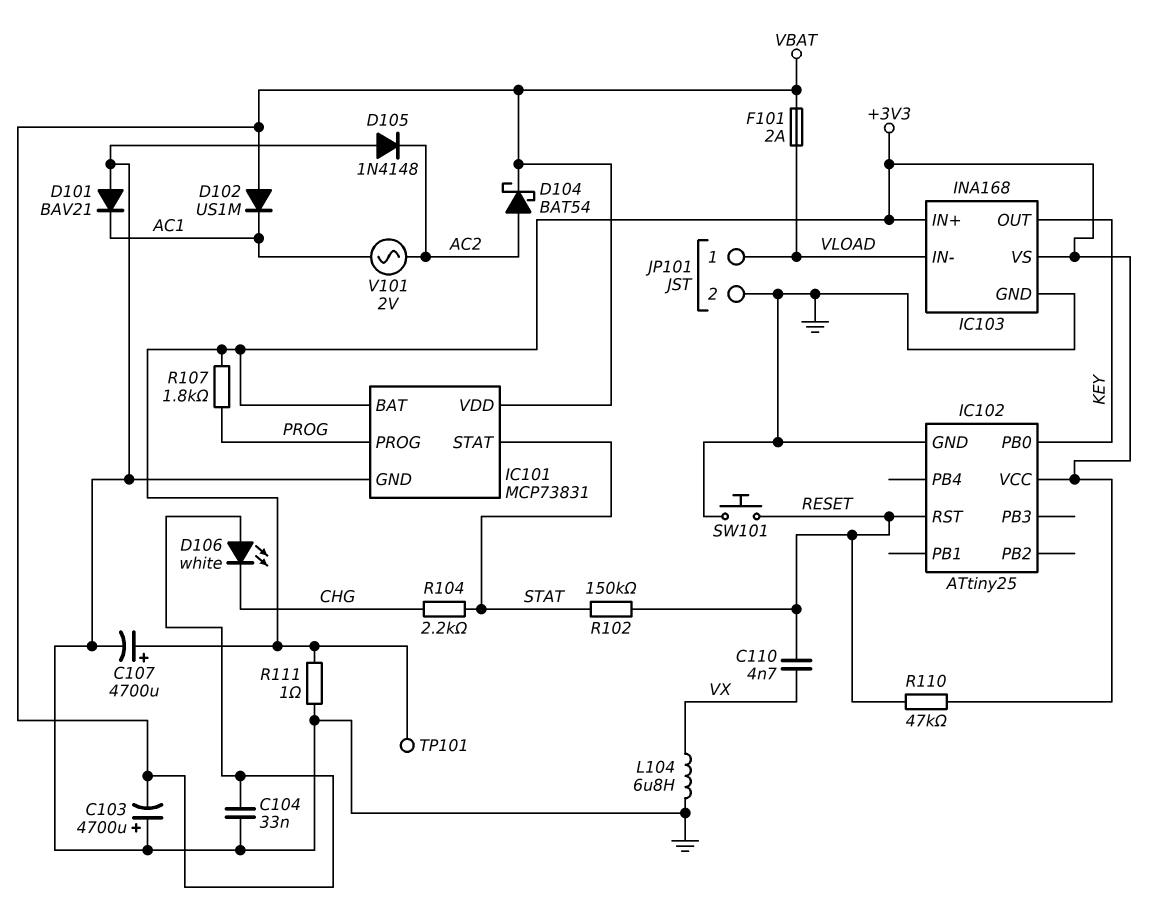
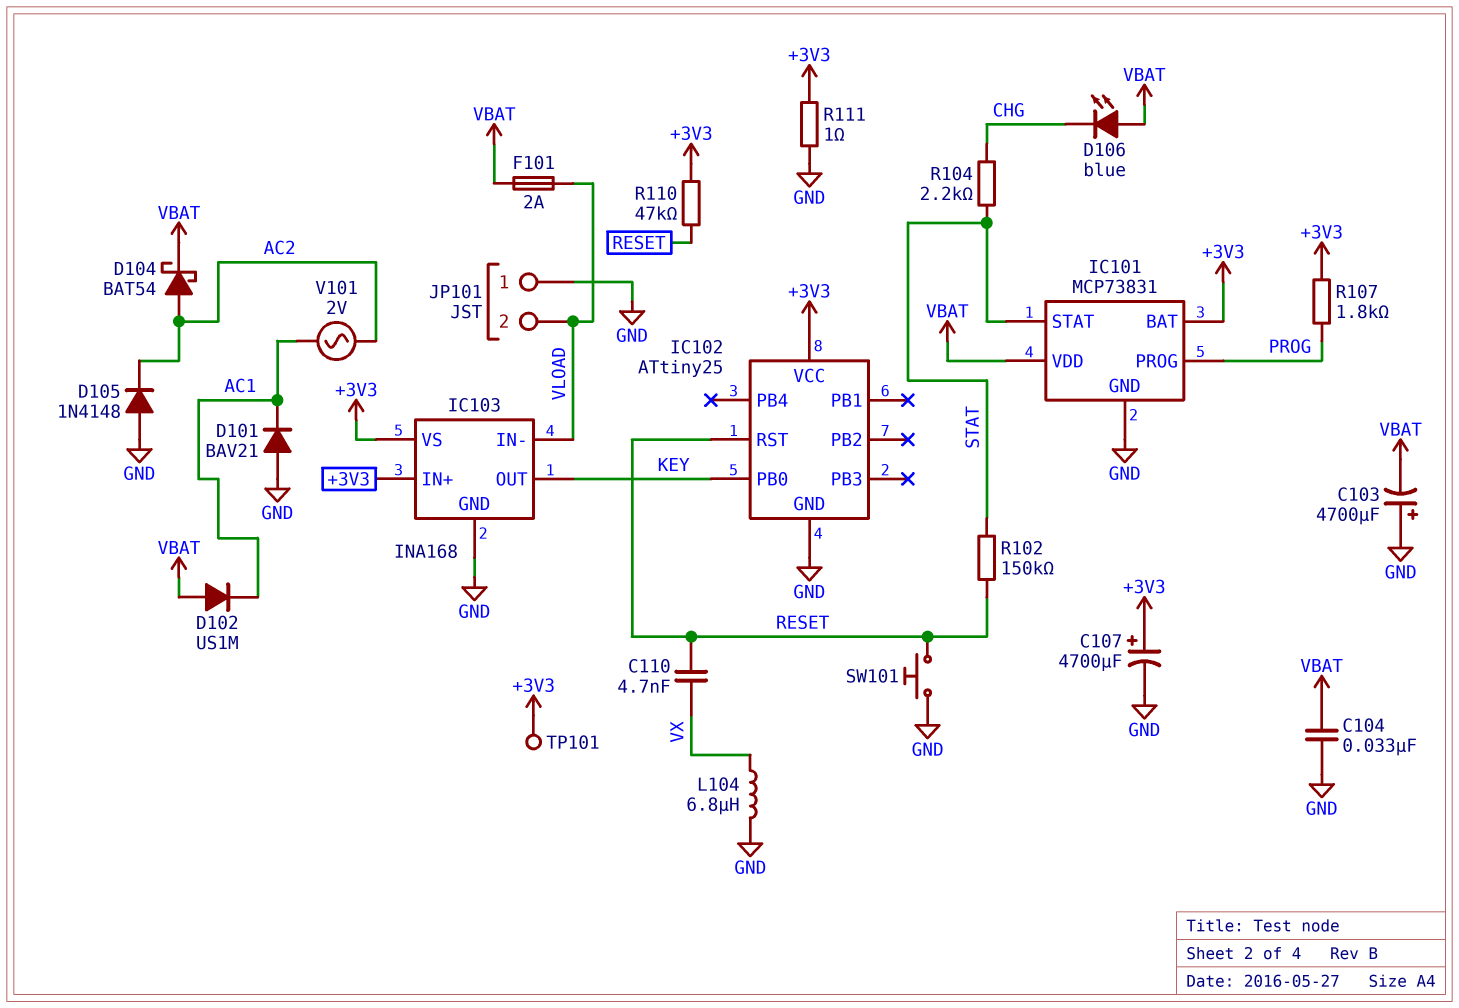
D106: LED white (A VBAT, K CHG) -> LED blue (A VBAT, K CHG)
JP101 pin 1: VLOAD -> GND
JP101 pin 2: GND -> VLOAD

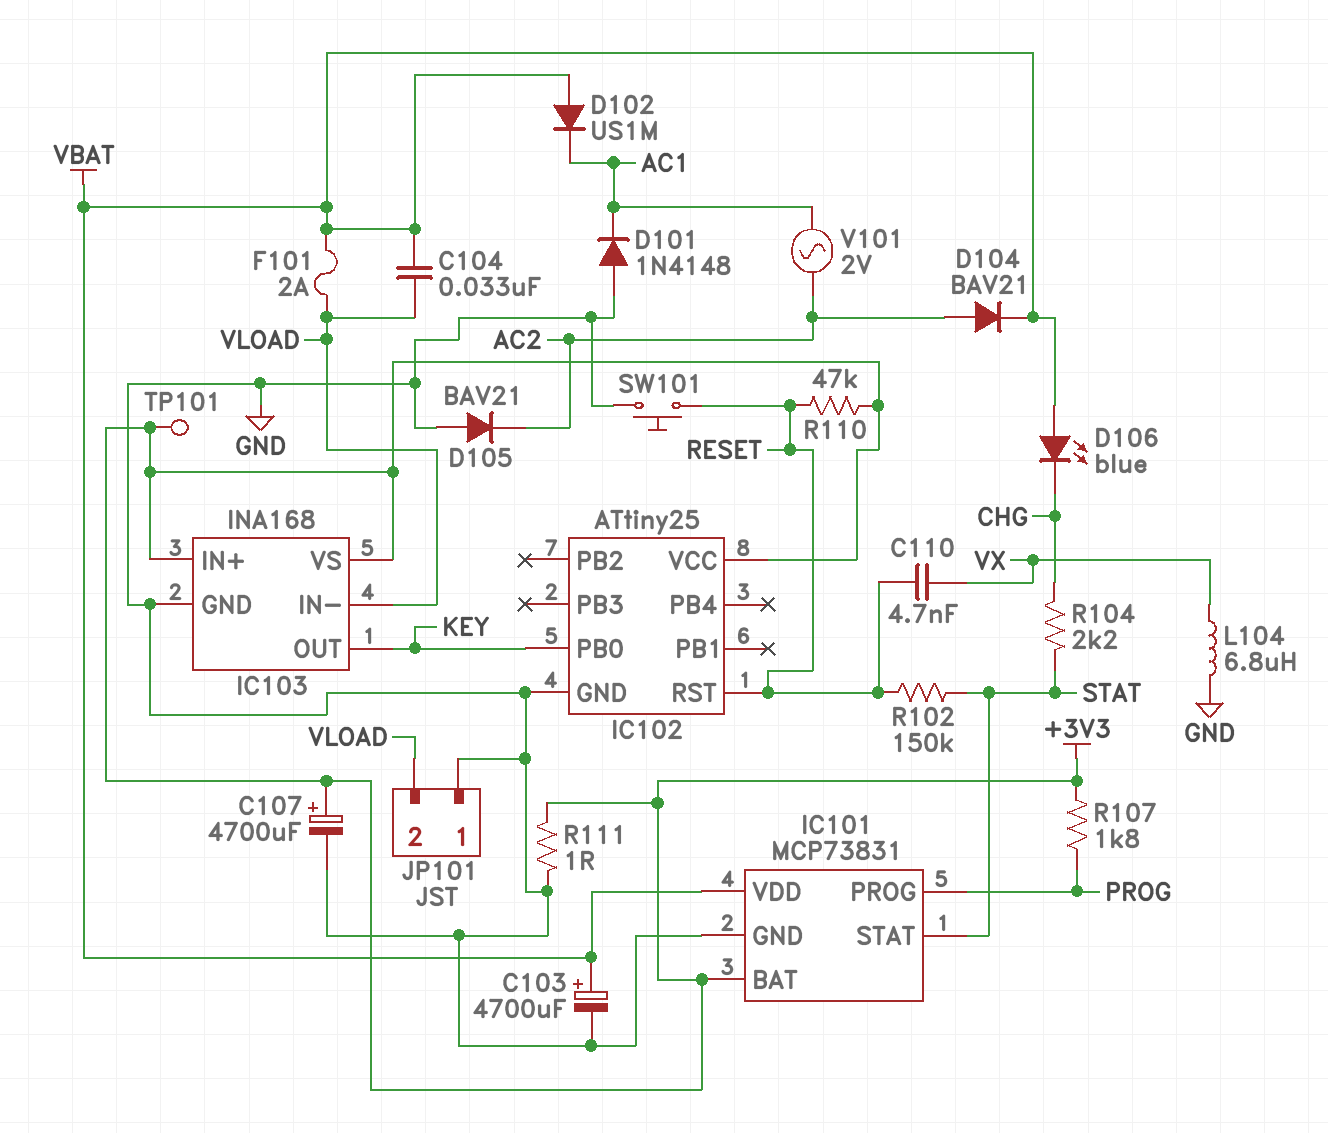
C103: 4700uF (plus GND, minus VBAT) -> 4700uF (plus VBAT, minus GND)
C104: 33nF (GND, VBAT) -> 33nF (VBAT, VLOAD)
D101: diode BAV21 (A GND, K AC1) -> diode 1N4148 (A GND, K AC1)
D104: schottky BAT54 (A AC2, K VBAT) -> diode BAV21 (A AC2, K VBAT)
D105: diode 1N4148 (A GND, K AC2) -> diode BAV21 (A GND, K AC2)

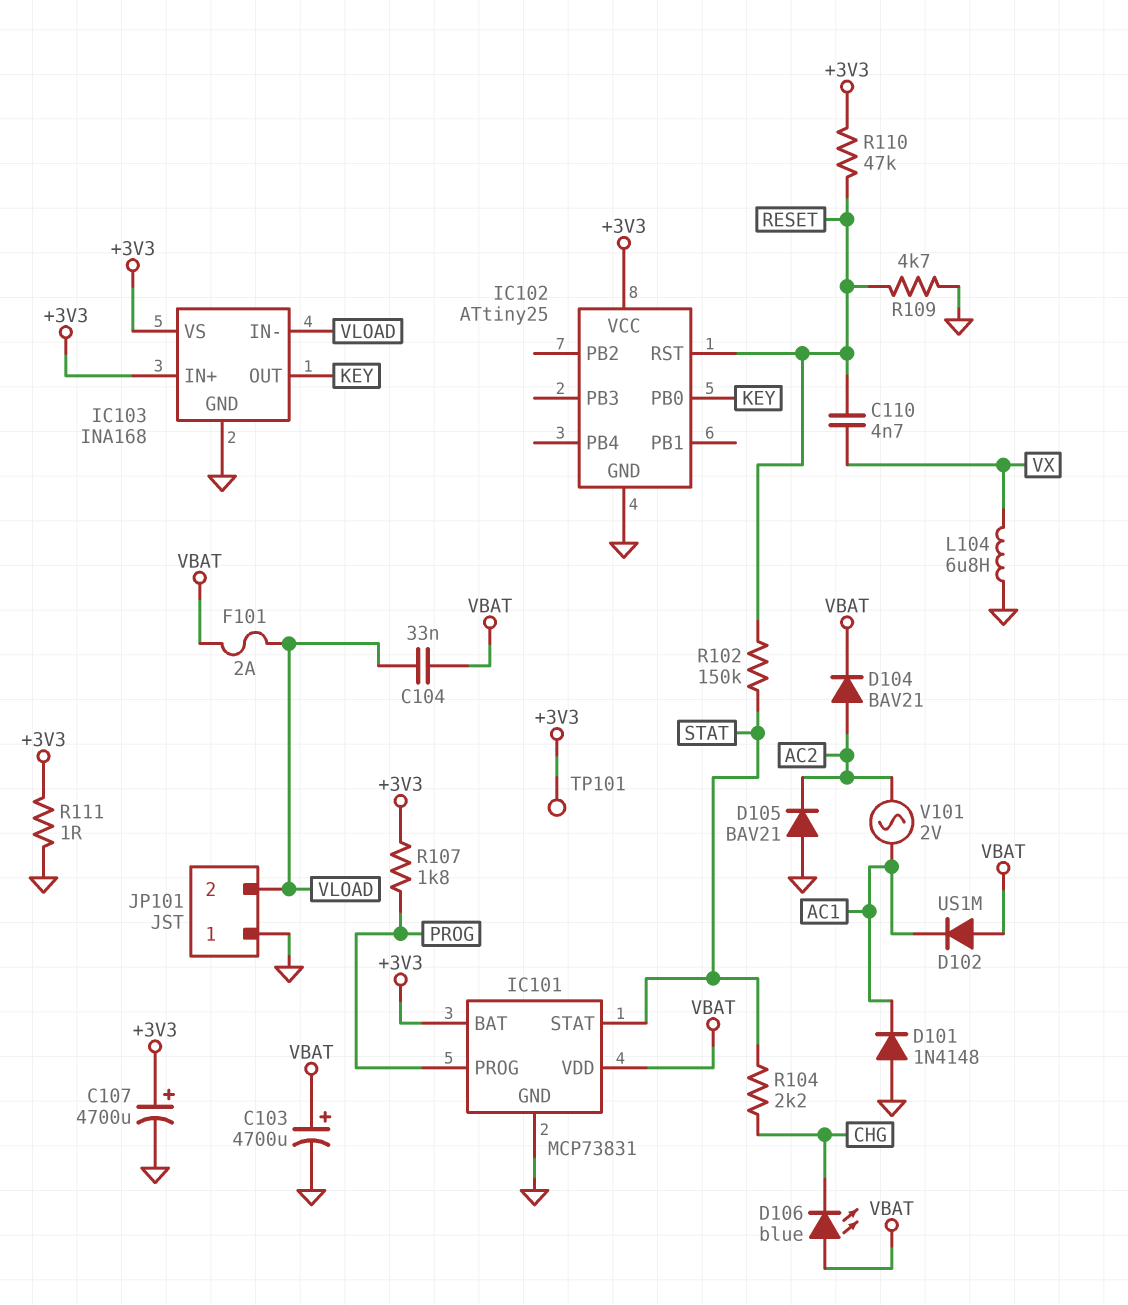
R109: none -> 4.7k (GND, RESET)
SW101: button (GND, RESET) -> none

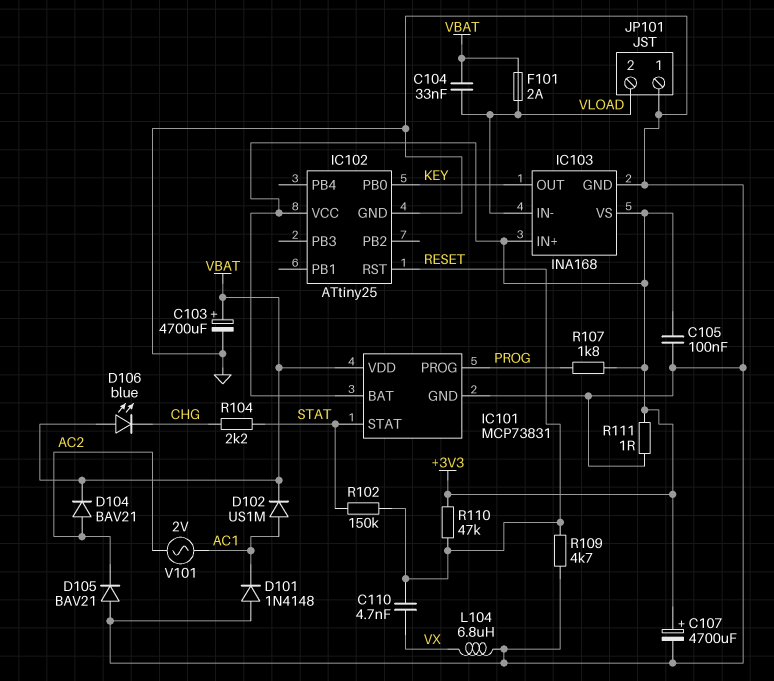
C105: none -> 100nF (+3V3, GND)
D102: diode US1M (A VBAT, K AC1) -> diode US1M (A AC1, K VBAT)
TP101: test point (+3V3) -> none

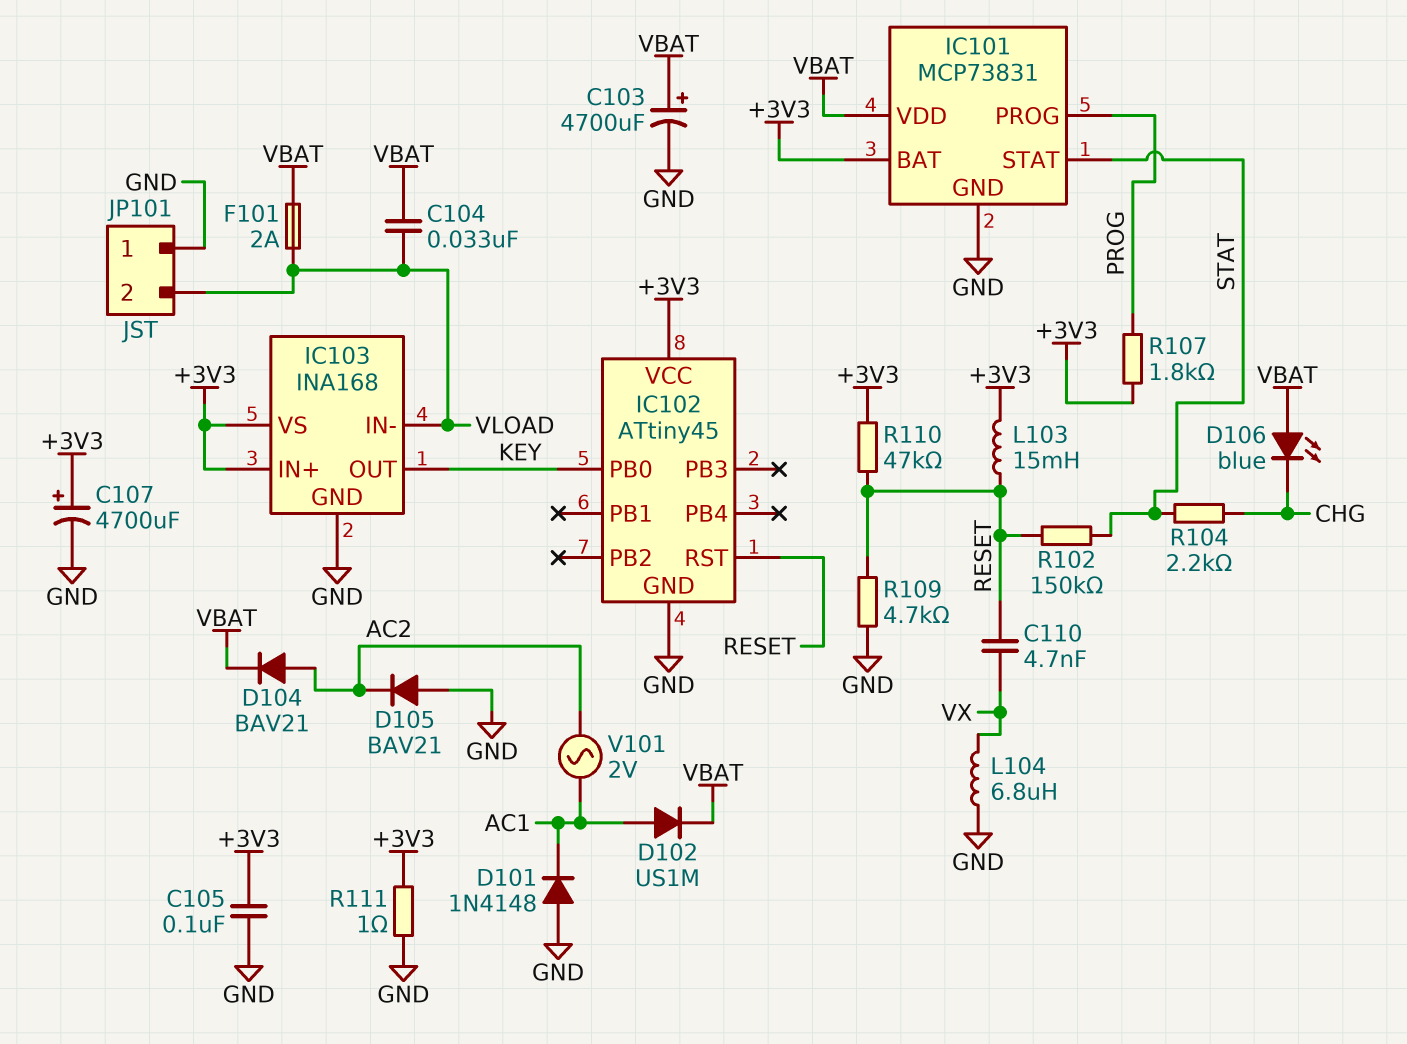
IC102: ATtiny25 -> ATtiny45
L103: none -> 15mH (+3V3, RESET)

